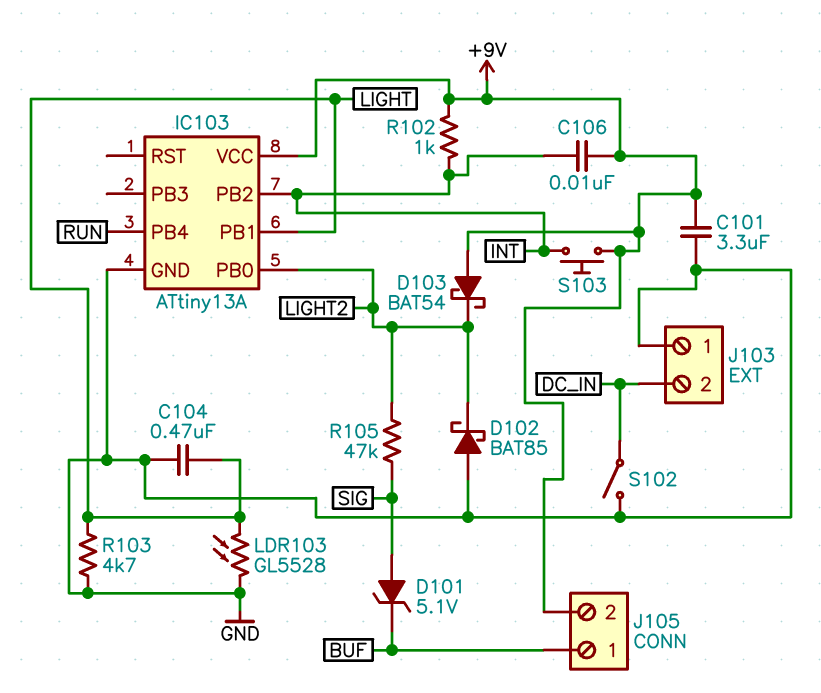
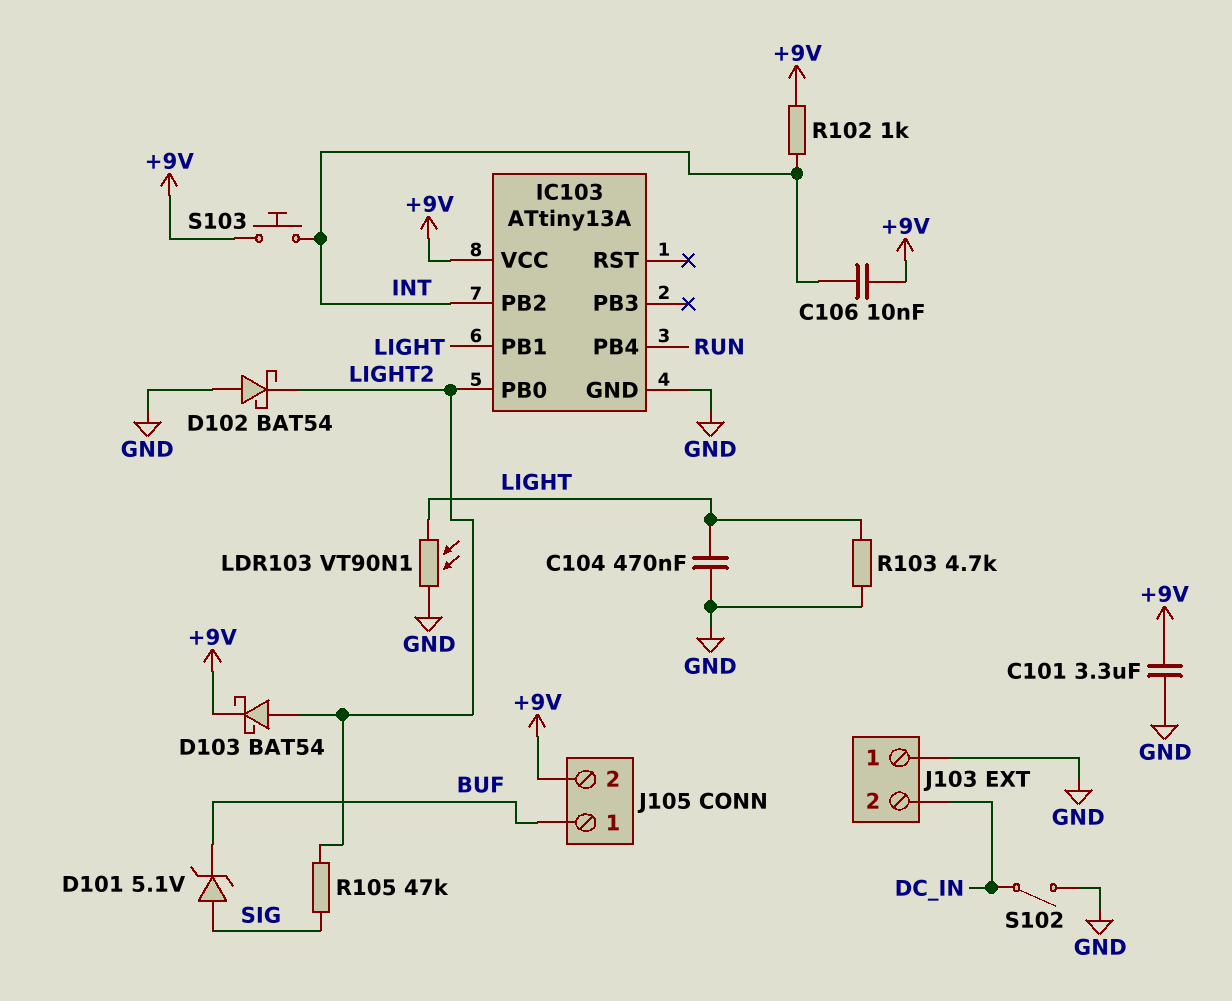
D102: schottky BAT85 (A GND, K LIGHT2) -> schottky BAT54 (A GND, K LIGHT2)
D103: schottky BAT54 (A +9V, K LIGHT2) -> schottky BAT54 (A LIGHT2, K +9V)
LDR103: GL5528 (GND, LIGHT) -> VT90N1 (GND, LIGHT)

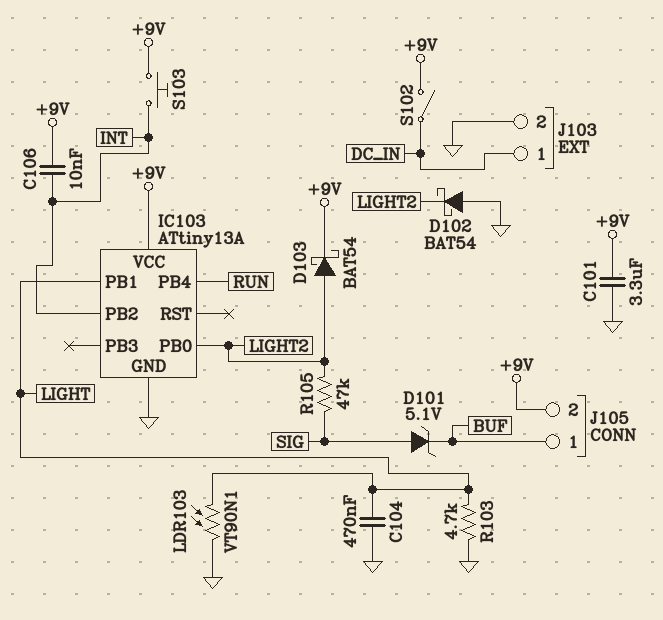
J103 pin 1: GND -> DC_IN
J103 pin 2: DC_IN -> GND
R102: 1k (+9V, INT) -> none
S102: switch (DC_IN, GND) -> switch (+9V, DC_IN)

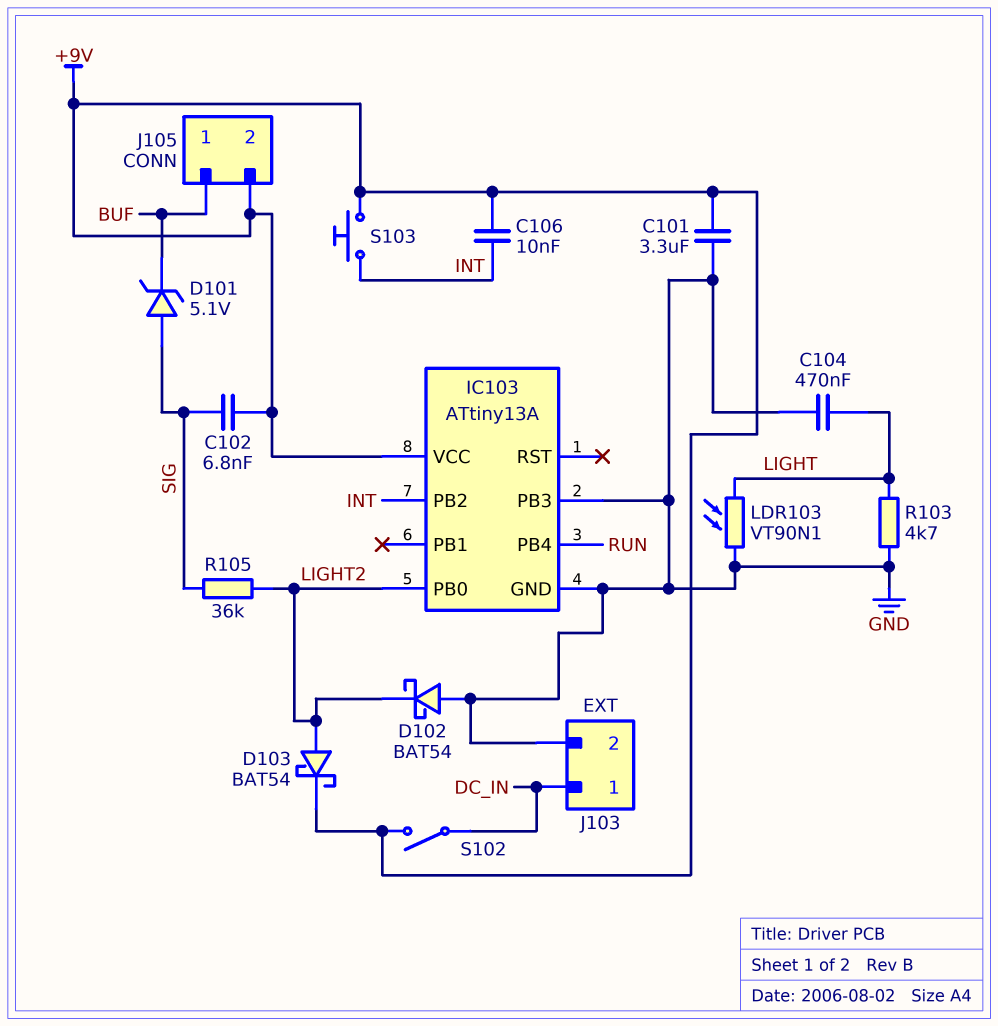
C102: none -> 6.8nF (+9V, SIG)
IC103 pin PB1: LIGHT -> none
IC103 pin PB3: none -> GND
R105: 47k (LIGHT2, SIG) -> 36k (LIGHT2, SIG)

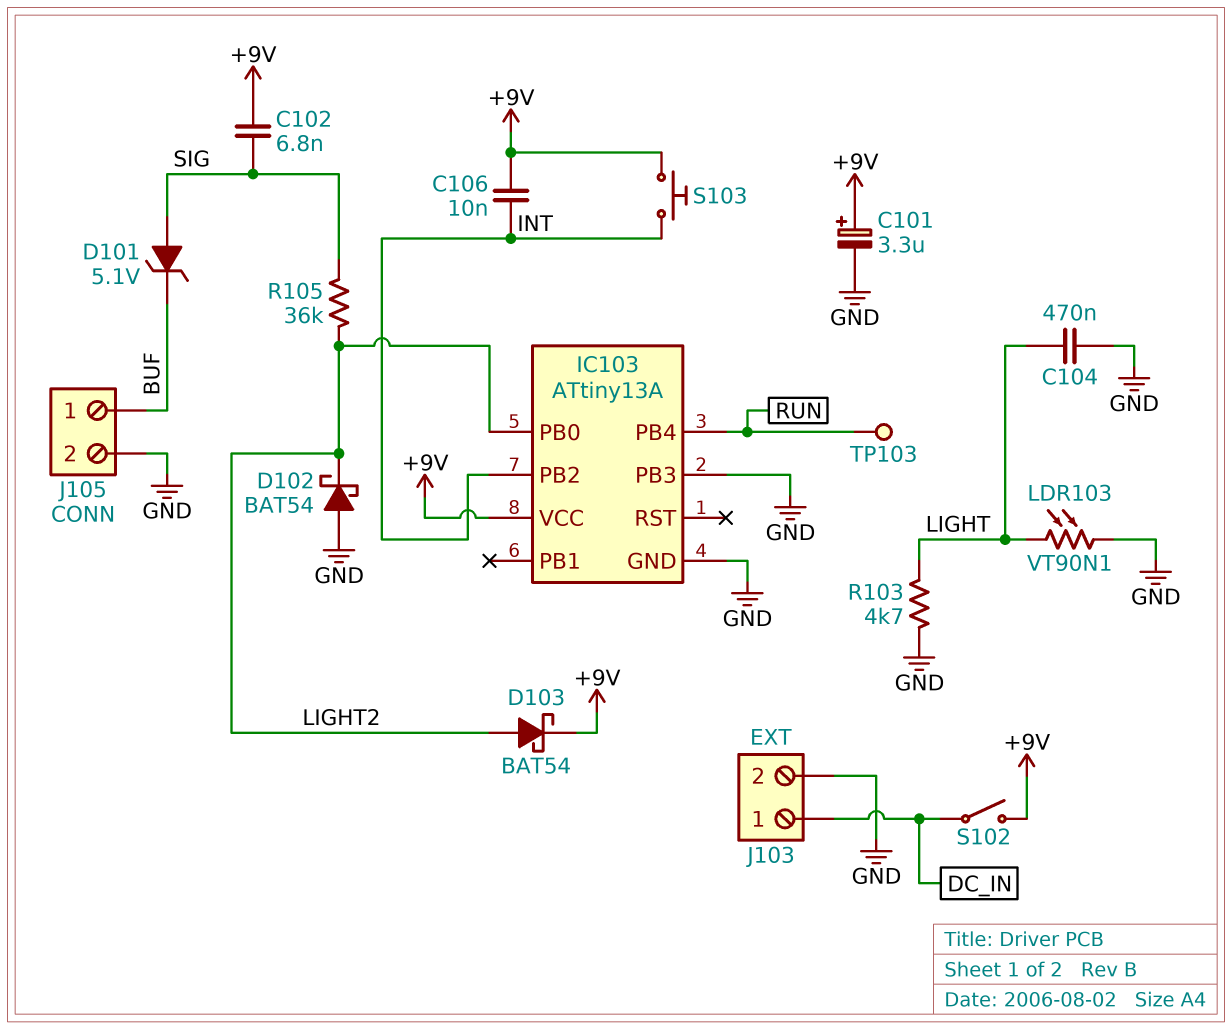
C101: 3.3uF (+9V, GND) -> 3.3uF (plus +9V, minus GND)
J105 pin 2: +9V -> GND
TP103: none -> test point (RUN)

